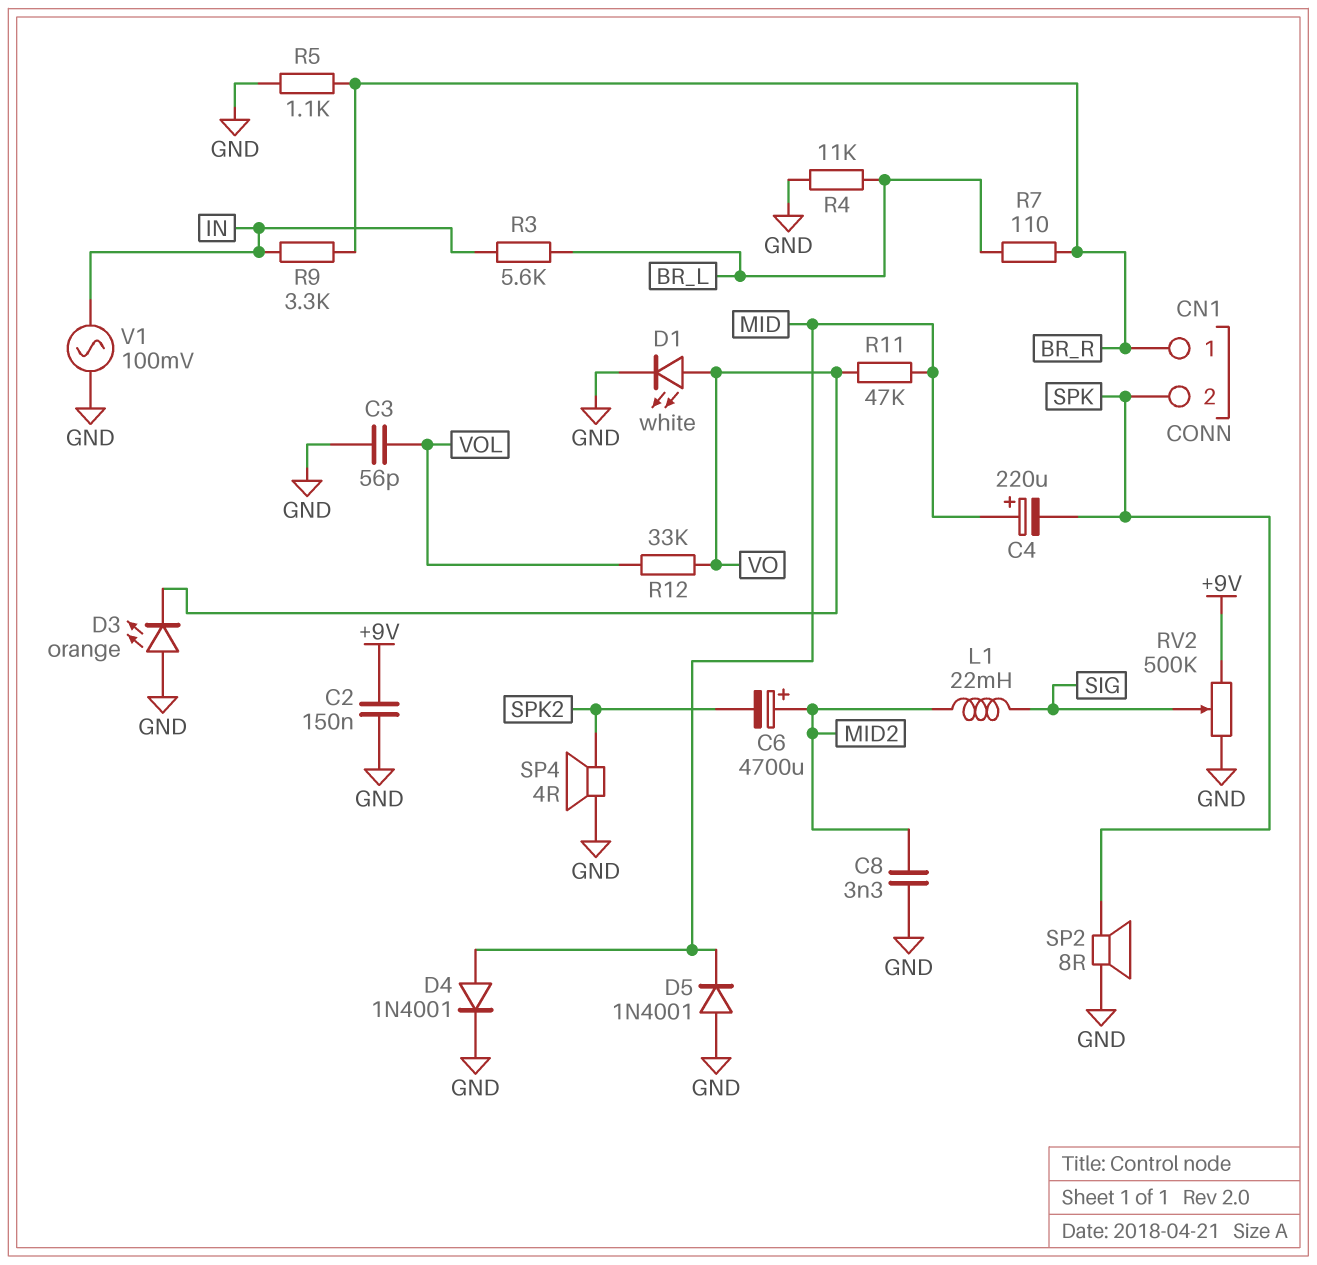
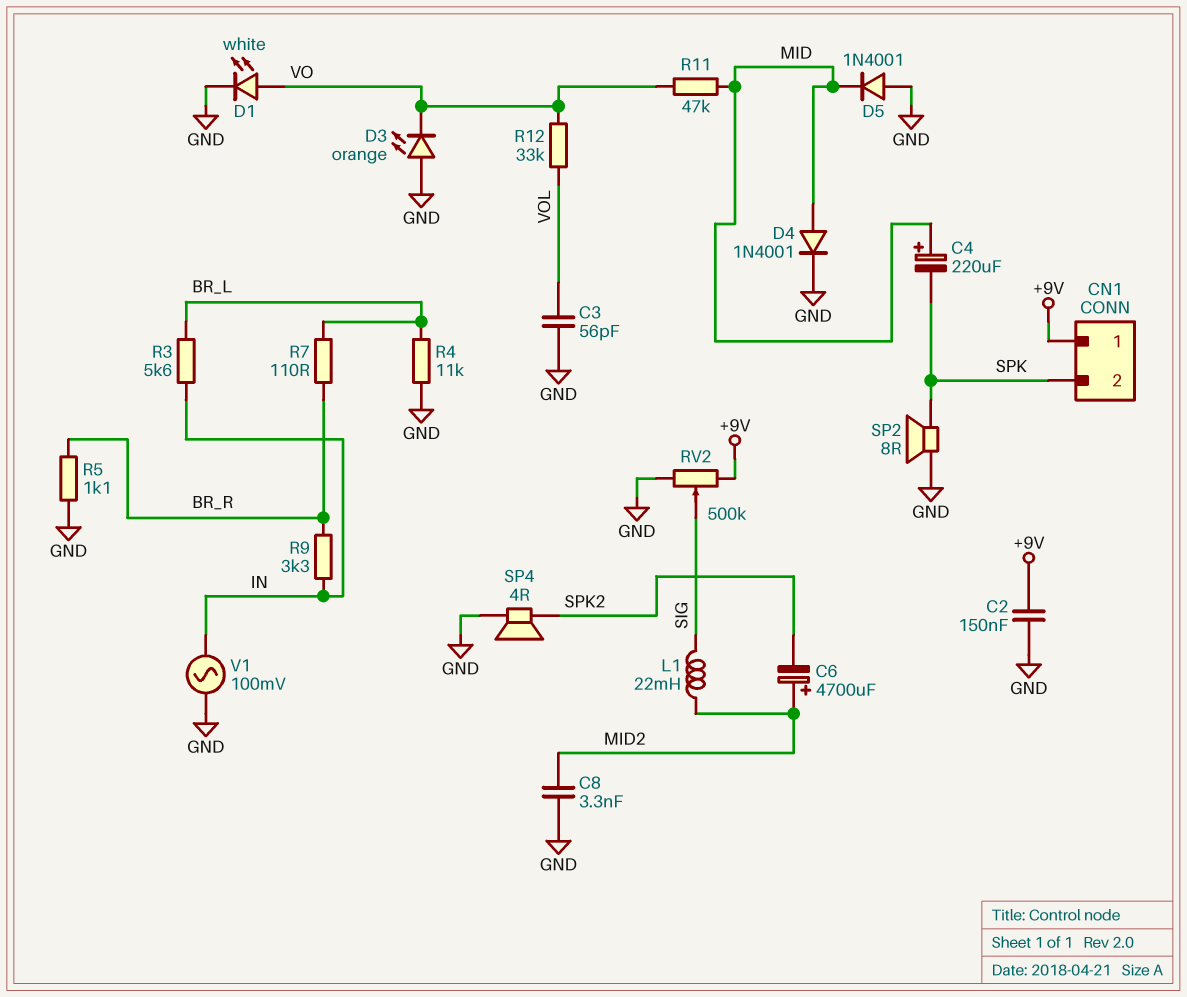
CN1 pin 1: BR_R -> +9V

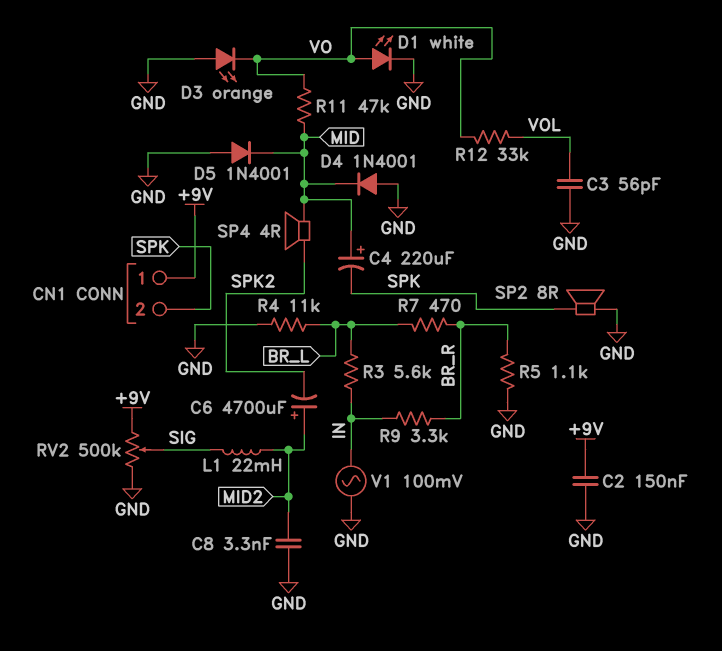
D4: diode 1N4001 (A MID, K GND) -> diode 1N4001 (A GND, K MID)
R7: 110 (BR_L, BR_R) -> 470 (BR_L, BR_R)
SP4: speaker 4R (GND, SPK2) -> speaker 4R (MID, SPK2)

